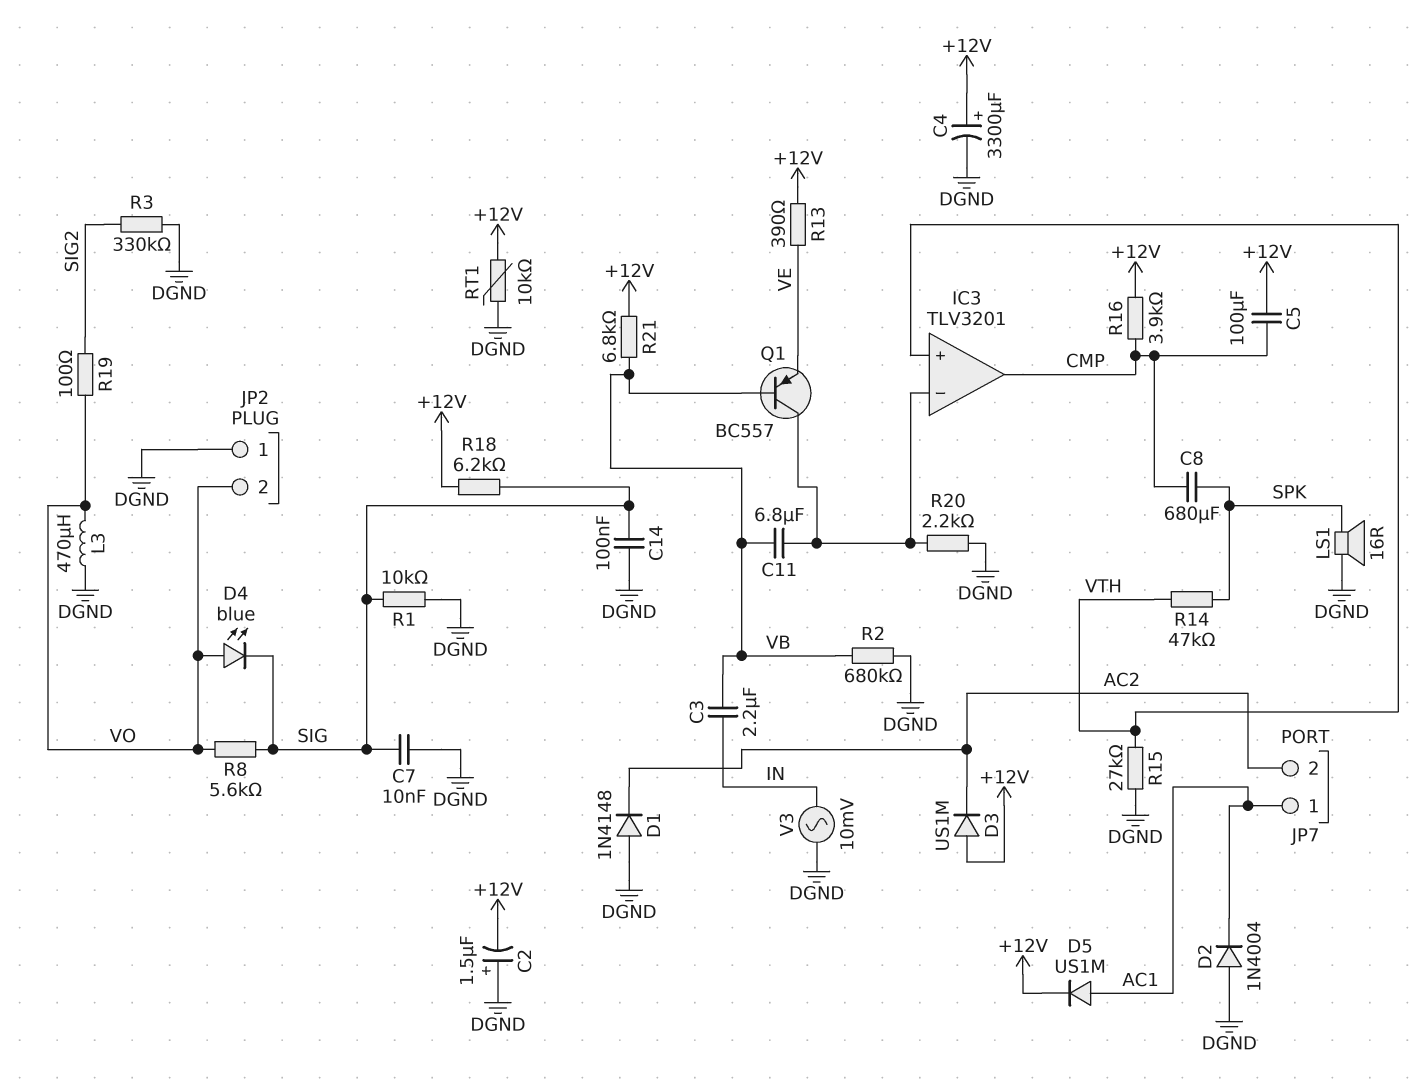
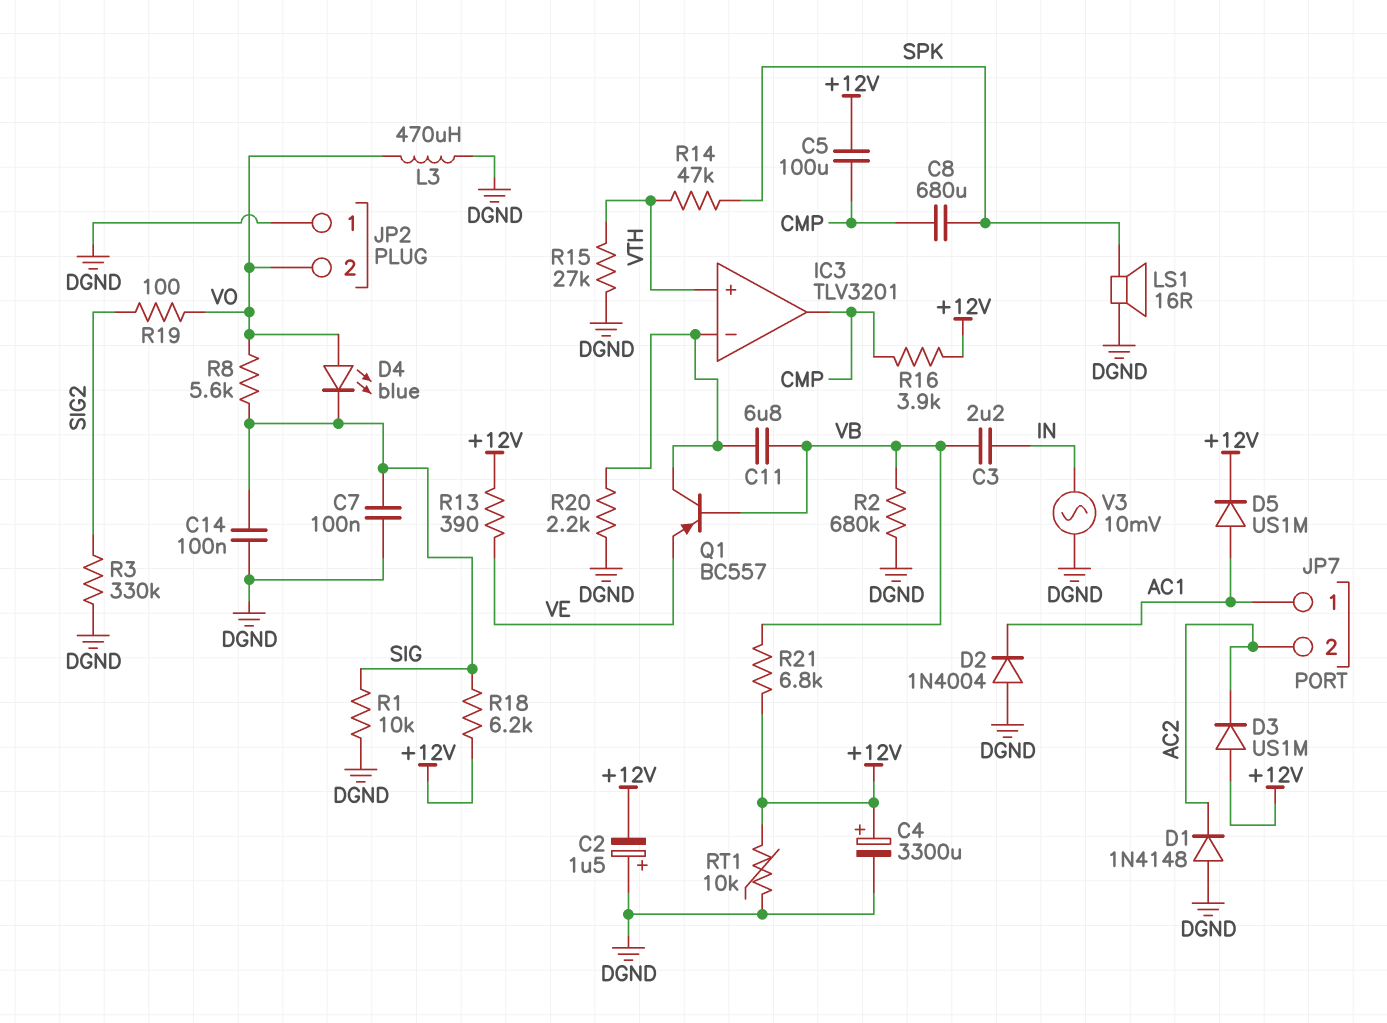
C7: 10nF (DGND, SIG) -> 100nF (DGND, SIG)

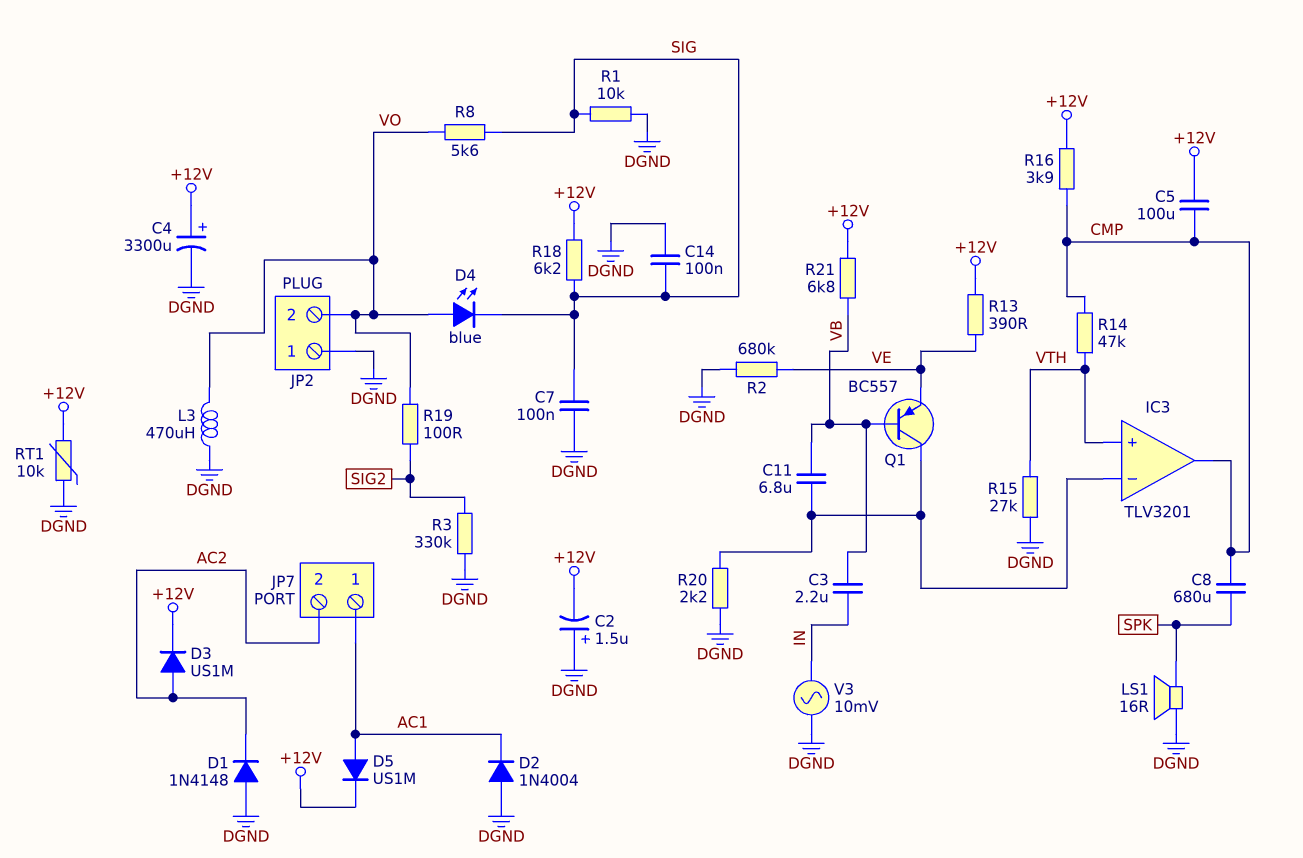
D3: diode US1M (A +12V, K AC2) -> diode US1M (A AC2, K +12V)
R2: 680k (DGND, VB) -> 680k (DGND, VE)
R14: 47k (SPK, VTH) -> 47k (CMP, VTH)

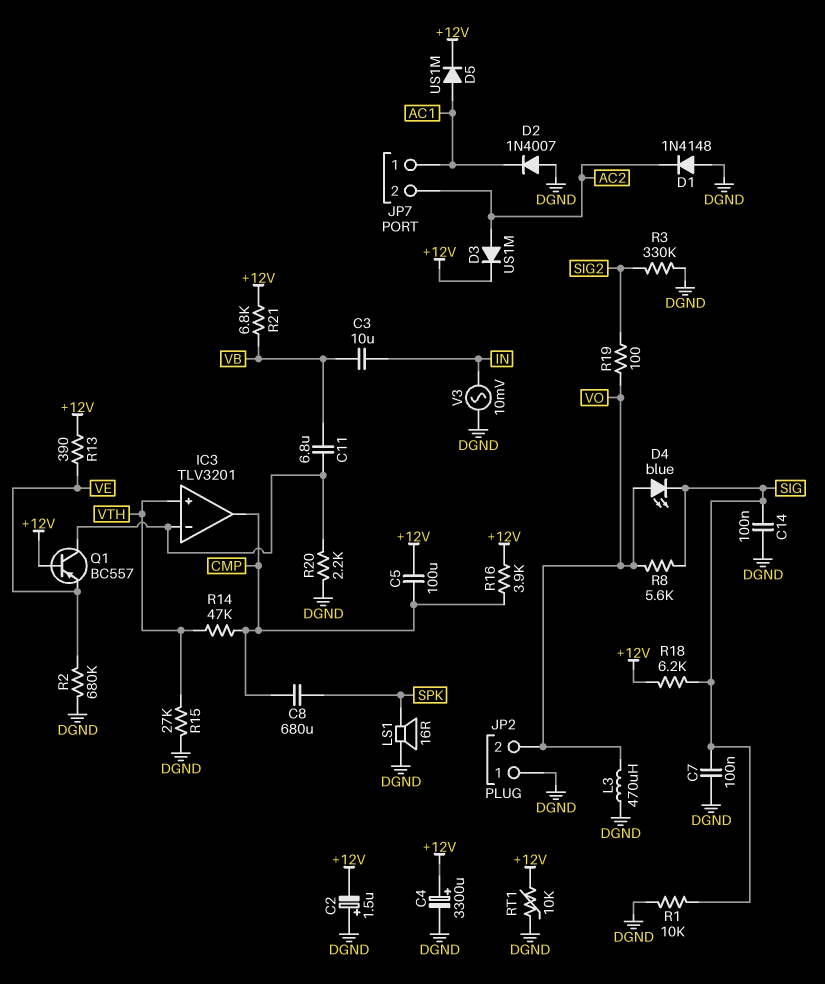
C3: 2.2uF (IN, VB) -> 10uF (IN, VB)
D2: diode 1N4004 (A DGND, K AC1) -> diode 1N4007 (A DGND, K AC1)
Q1: PNP BC557 (B VB, C IC3/in-, E VE) -> PNP BC557 (B +12V, C IC3/in-, E VE)

